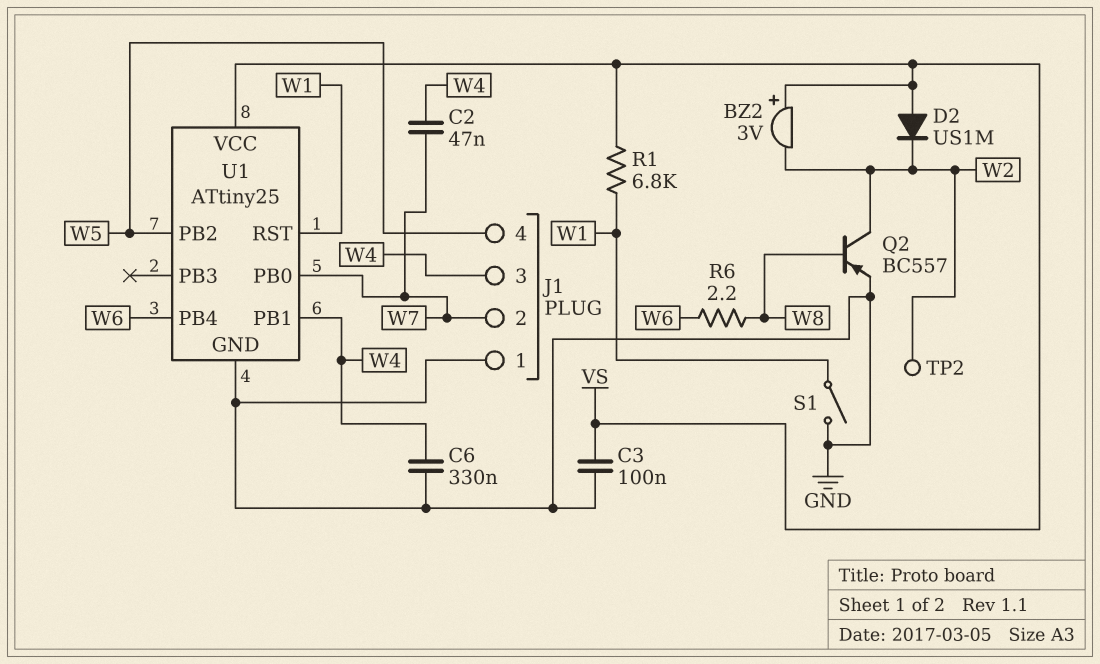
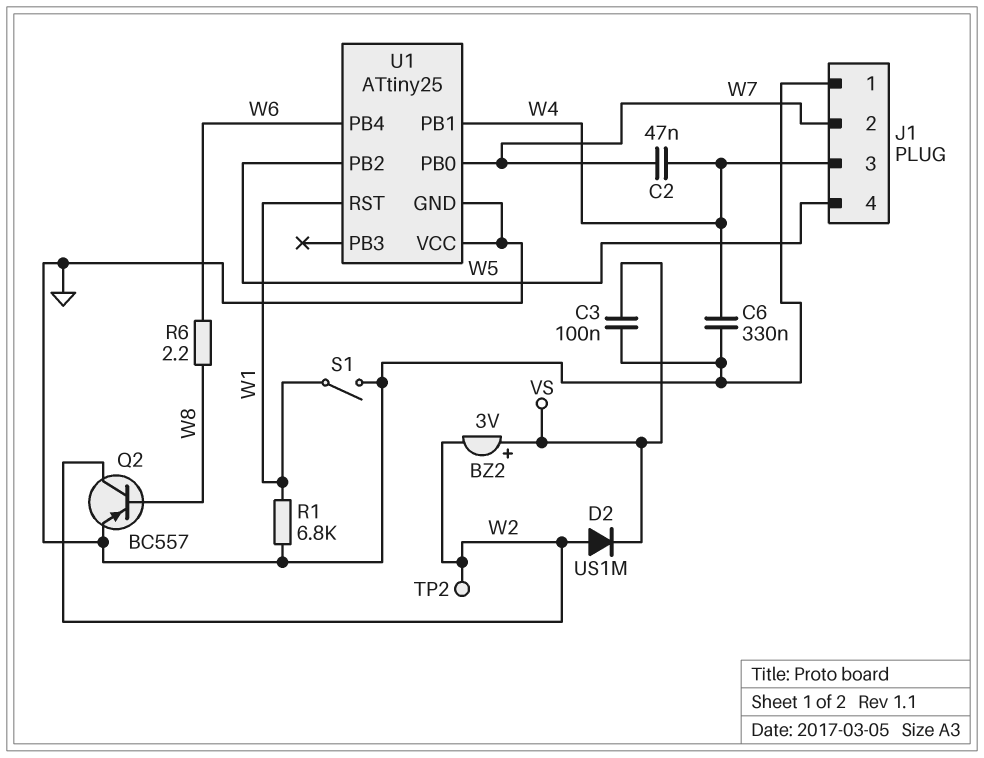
D2: diode US1M (A VS, K W2) -> diode US1M (A W2, K VS)
R1: 6.8k (VS, W1) -> 6.8k (GND, W1)
U1 pin VCC: VS -> GND

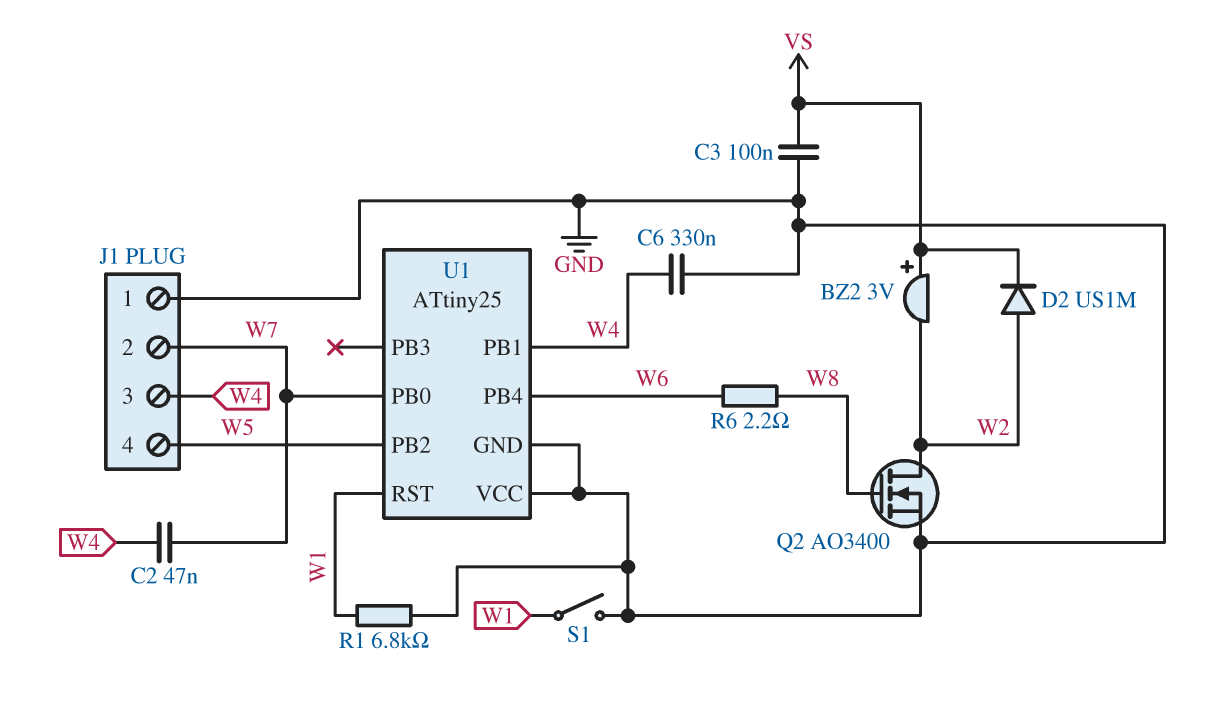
Q2: PNP BC557 (B W8, C W2, E GND) -> NMOS AO3400 (G W8, D W2, S GND)
TP2: test point (W2) -> none

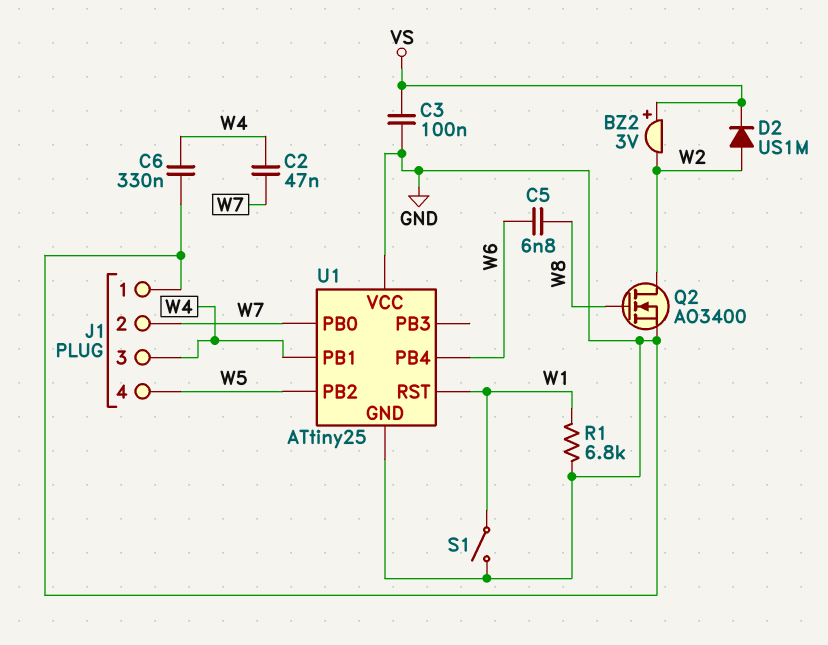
C5: none -> 6.8nF (W6, W8)
R6: 2.2 (W6, W8) -> none

